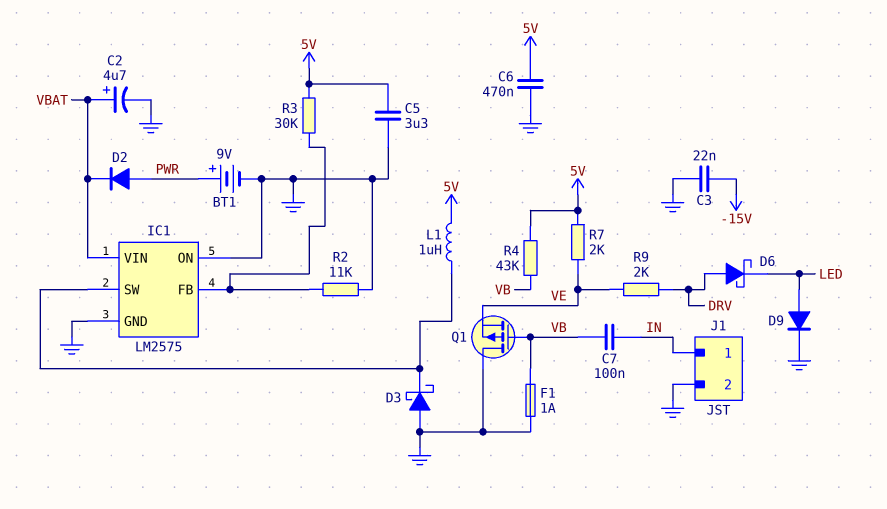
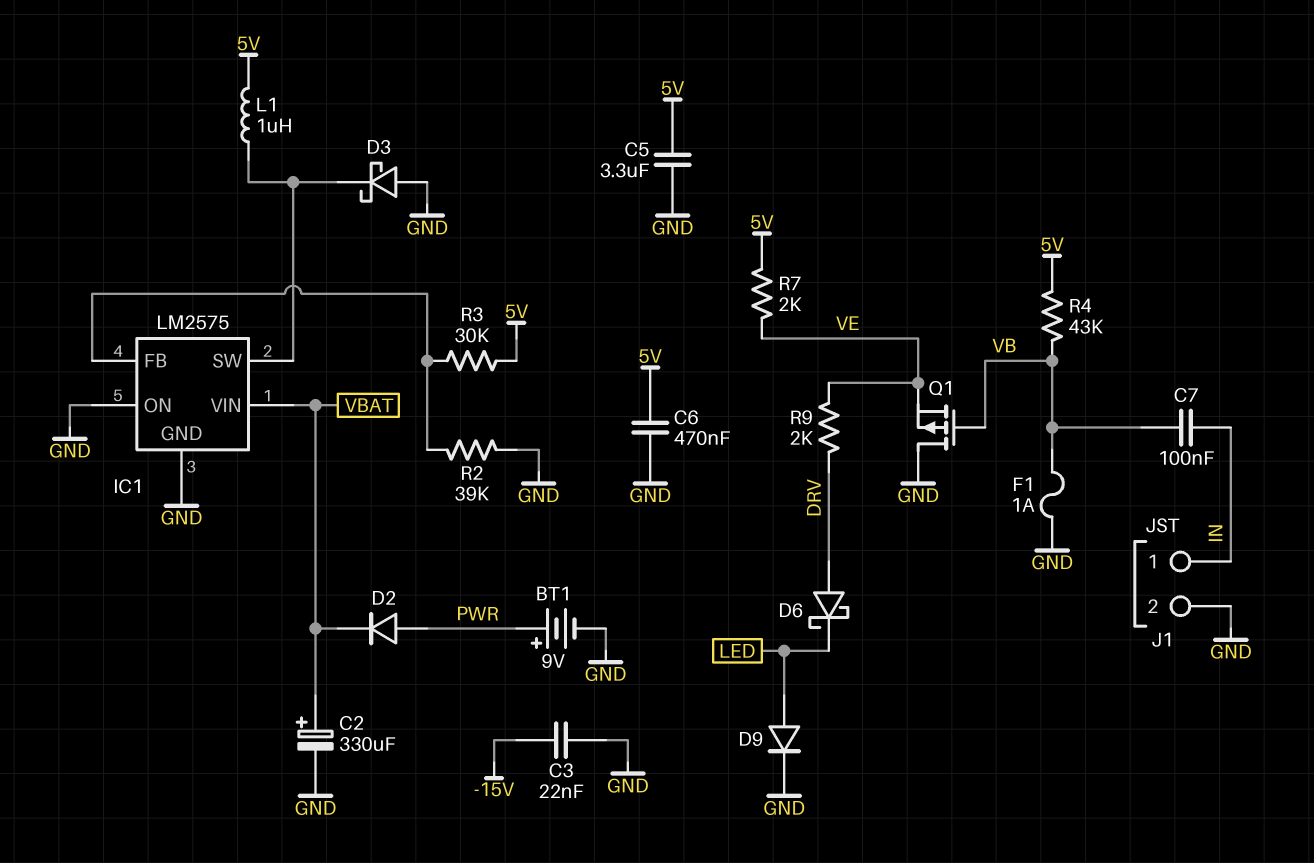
C2: 4.7uF (plus VBAT, minus GND) -> 330uF (plus VBAT, minus GND)
R2: 11k (GND, IC1/FB) -> 39k (GND, IC1/FB)

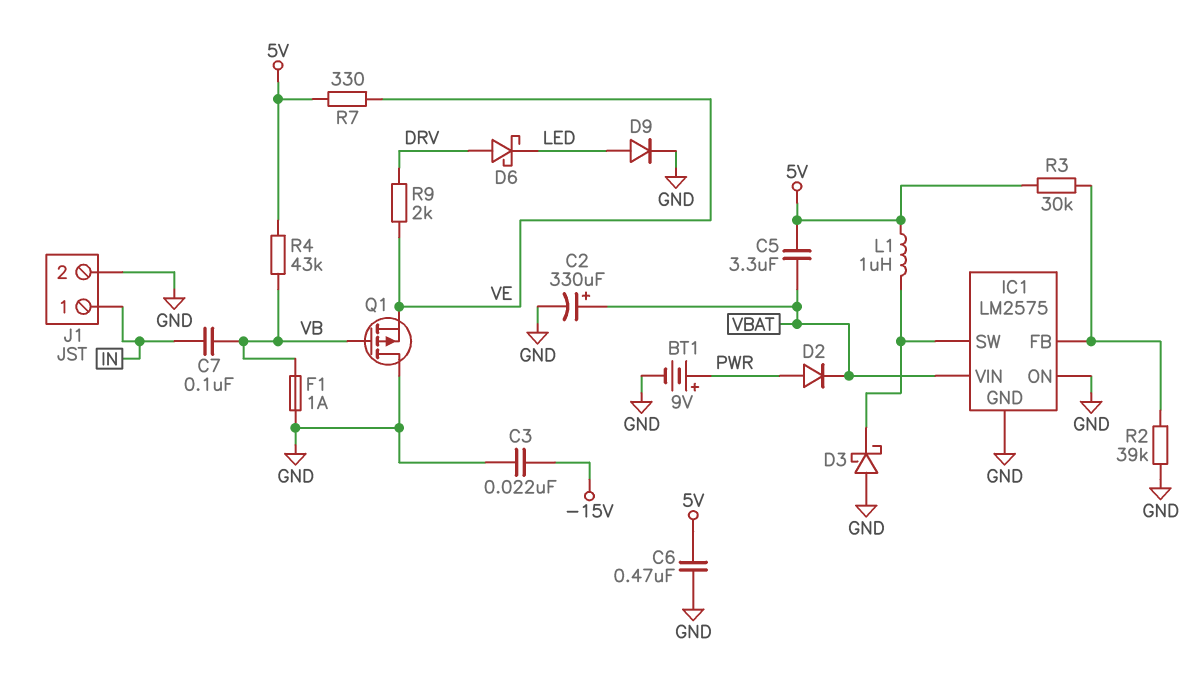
C5: 3.3uF (5V, GND) -> 3.3uF (5V, VBAT)
R7: 2k (5V, VE) -> 330 (5V, VE)

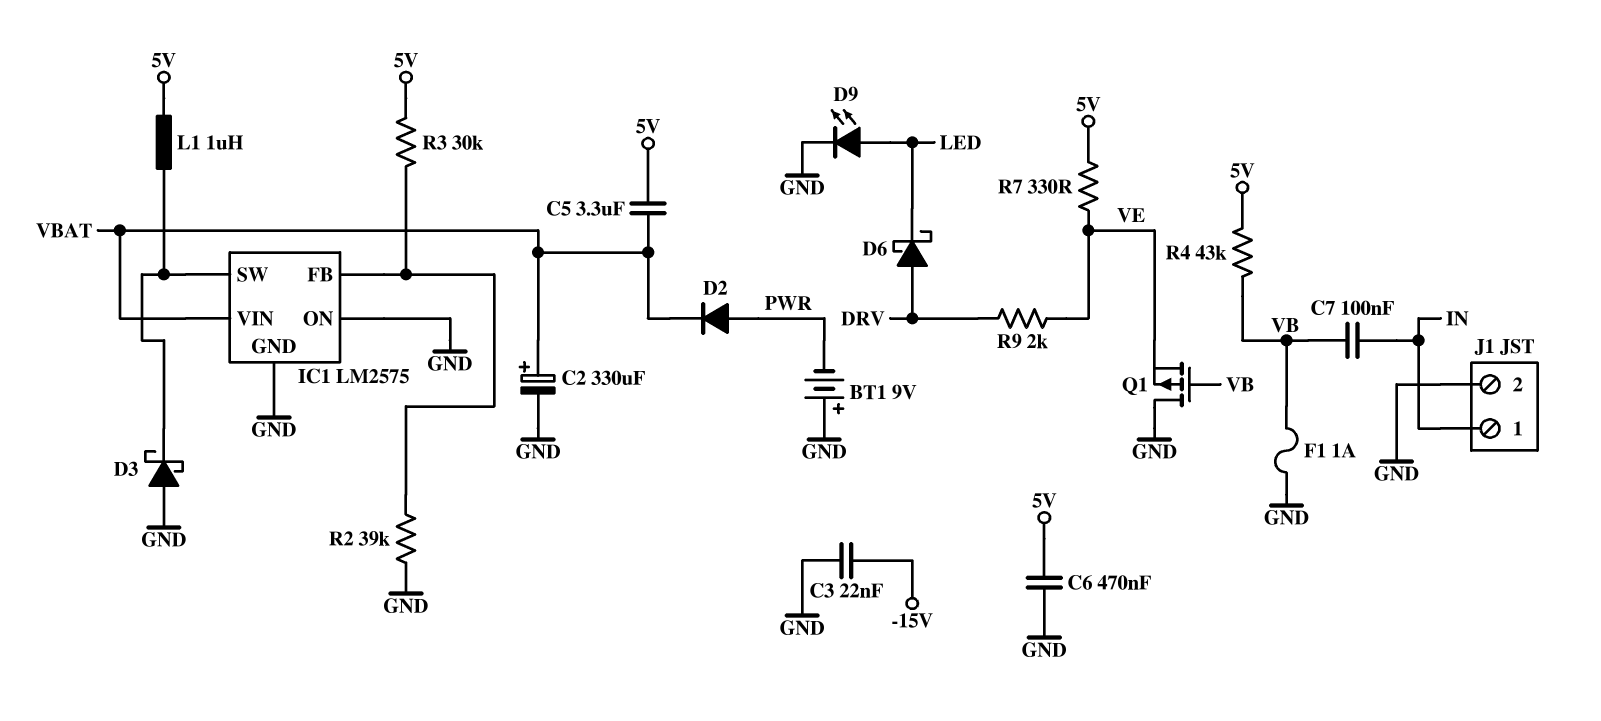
BT1: 9V (plus PWR, minus GND) -> 9V (plus GND, minus PWR)
D9: diode (A LED, K GND) -> LED (A LED, K GND)

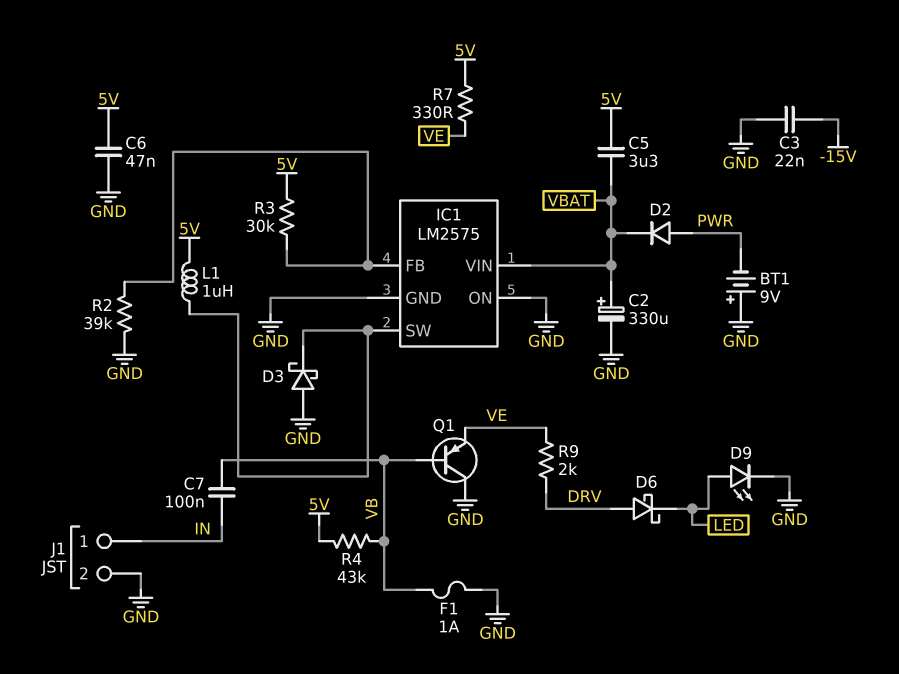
C6: 470nF (5V, GND) -> 47nF (5V, GND)
Q1: PMOS (G VB, D GND, S VE) -> PNP (B VB, C GND, E VE)

